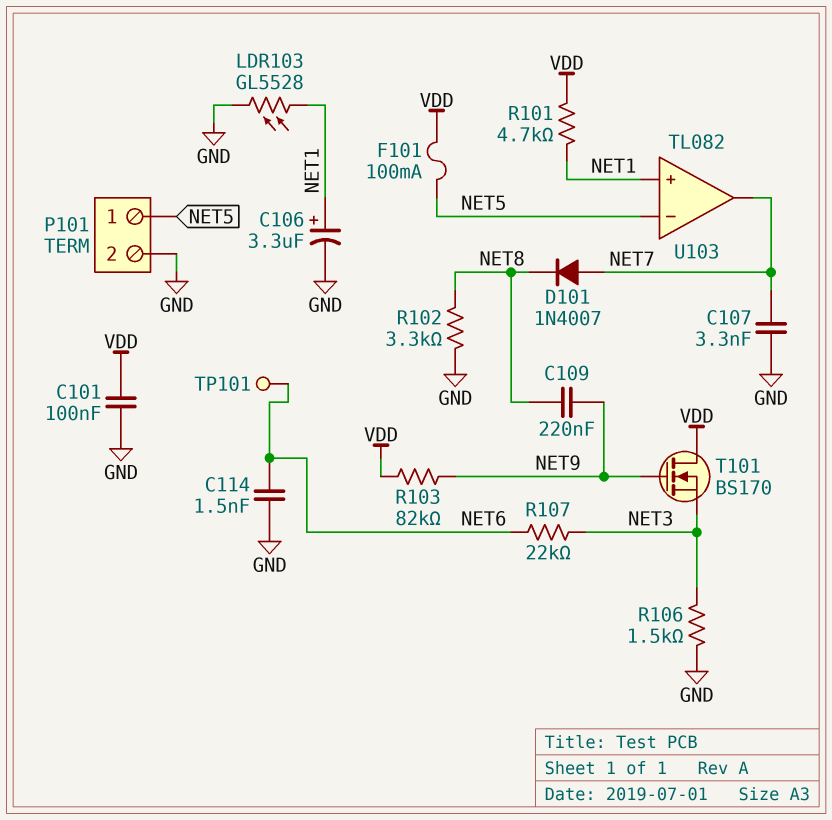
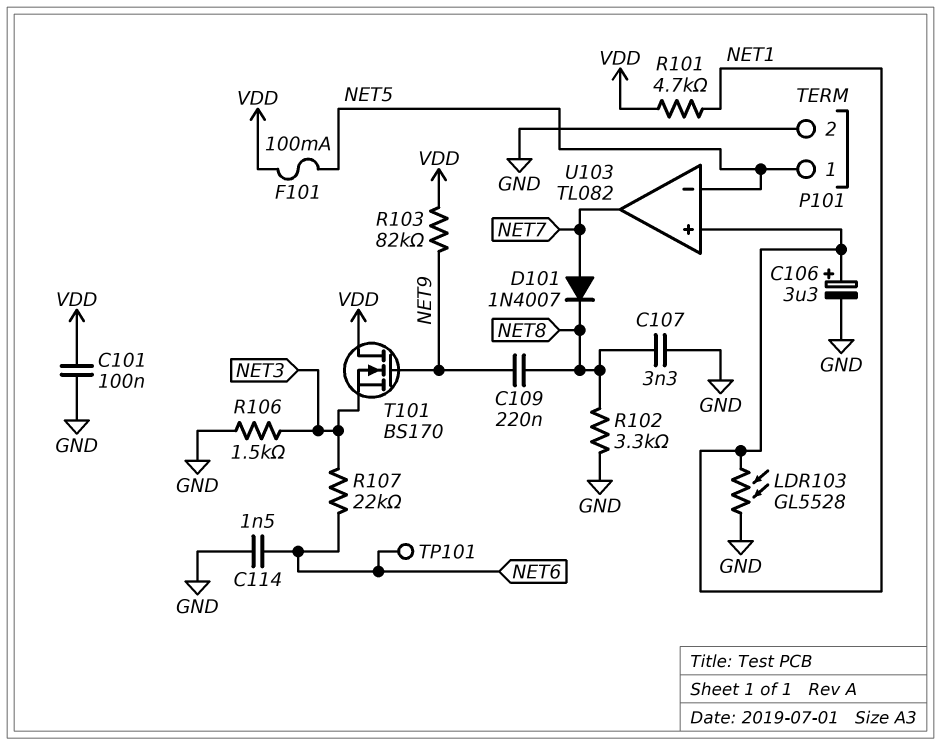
C107: 3.3nF (GND, NET7) -> 3.3nF (GND, NET8)

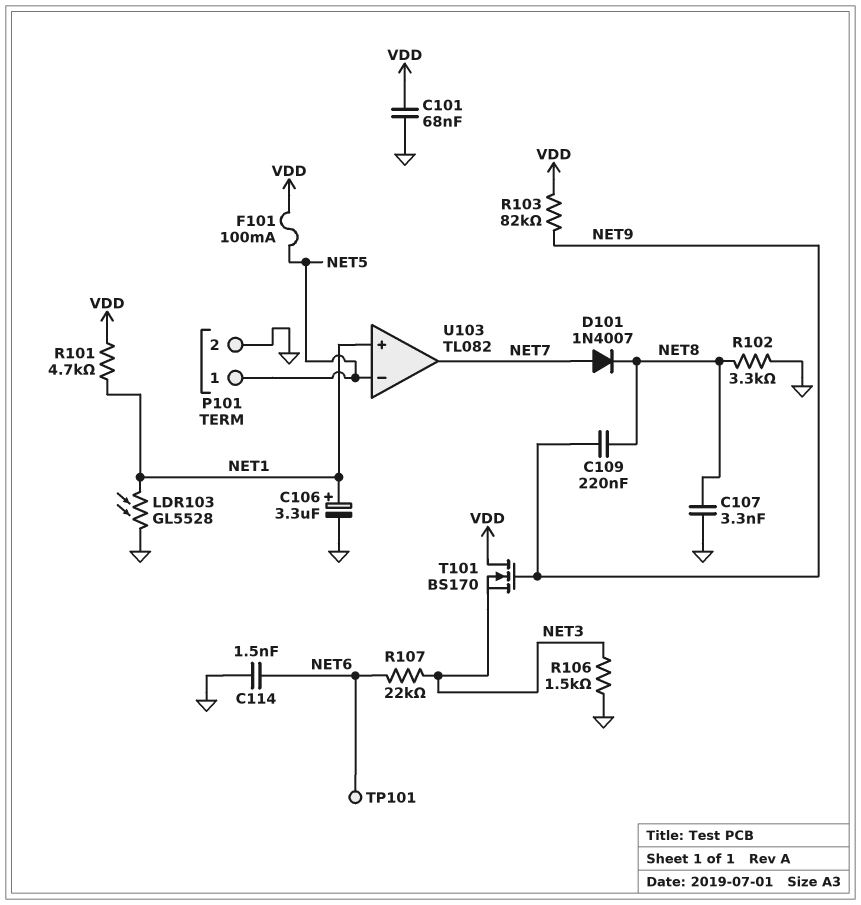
C101: 100nF (GND, VDD) -> 68nF (GND, VDD)

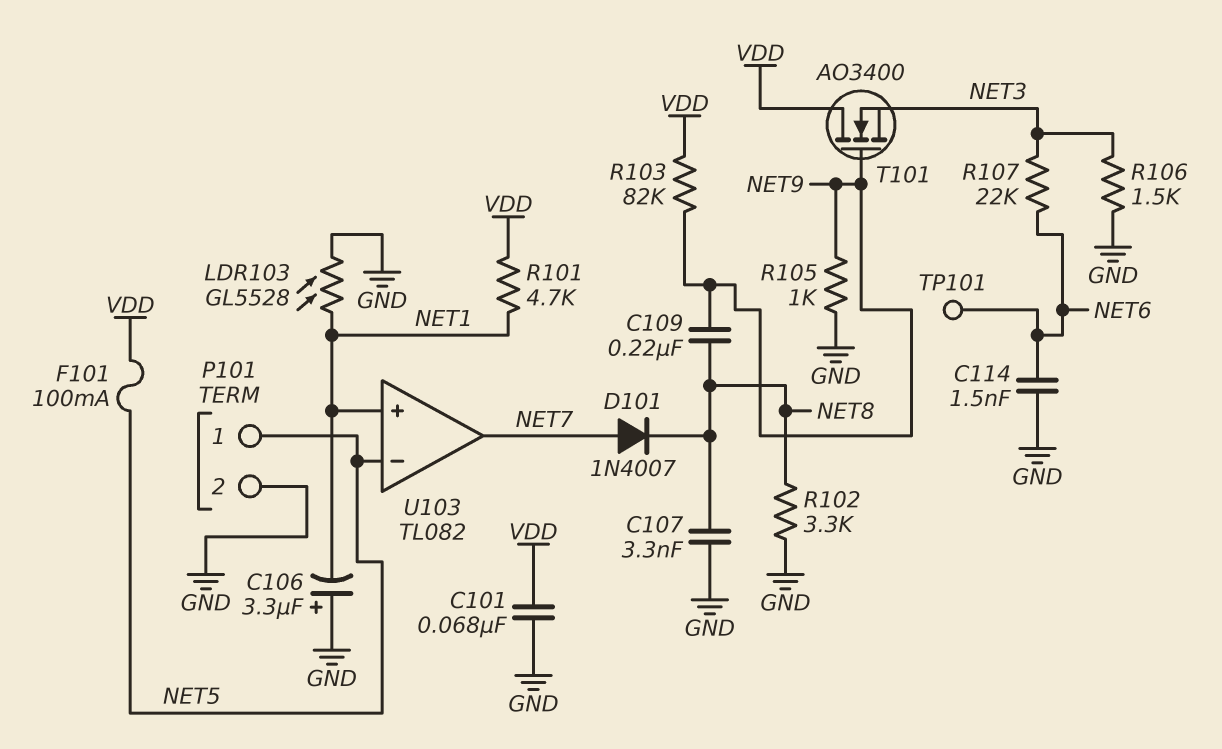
C106: 3.3uF (plus NET1, minus GND) -> 3.3uF (plus GND, minus NET1)
R105: none -> 1k (GND, NET9)
T101: NMOS BS170 (G NET9, D VDD, S NET3) -> NMOS AO3400 (G NET9, D VDD, S NET3)

